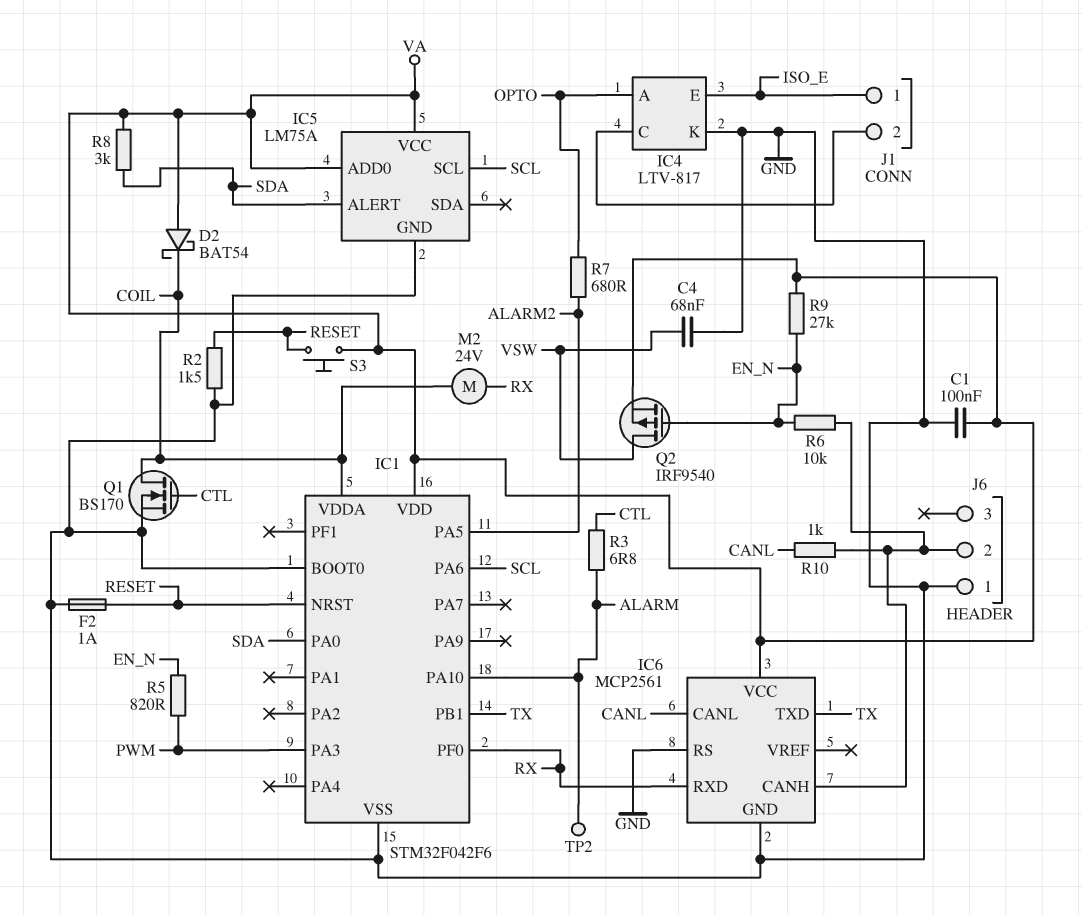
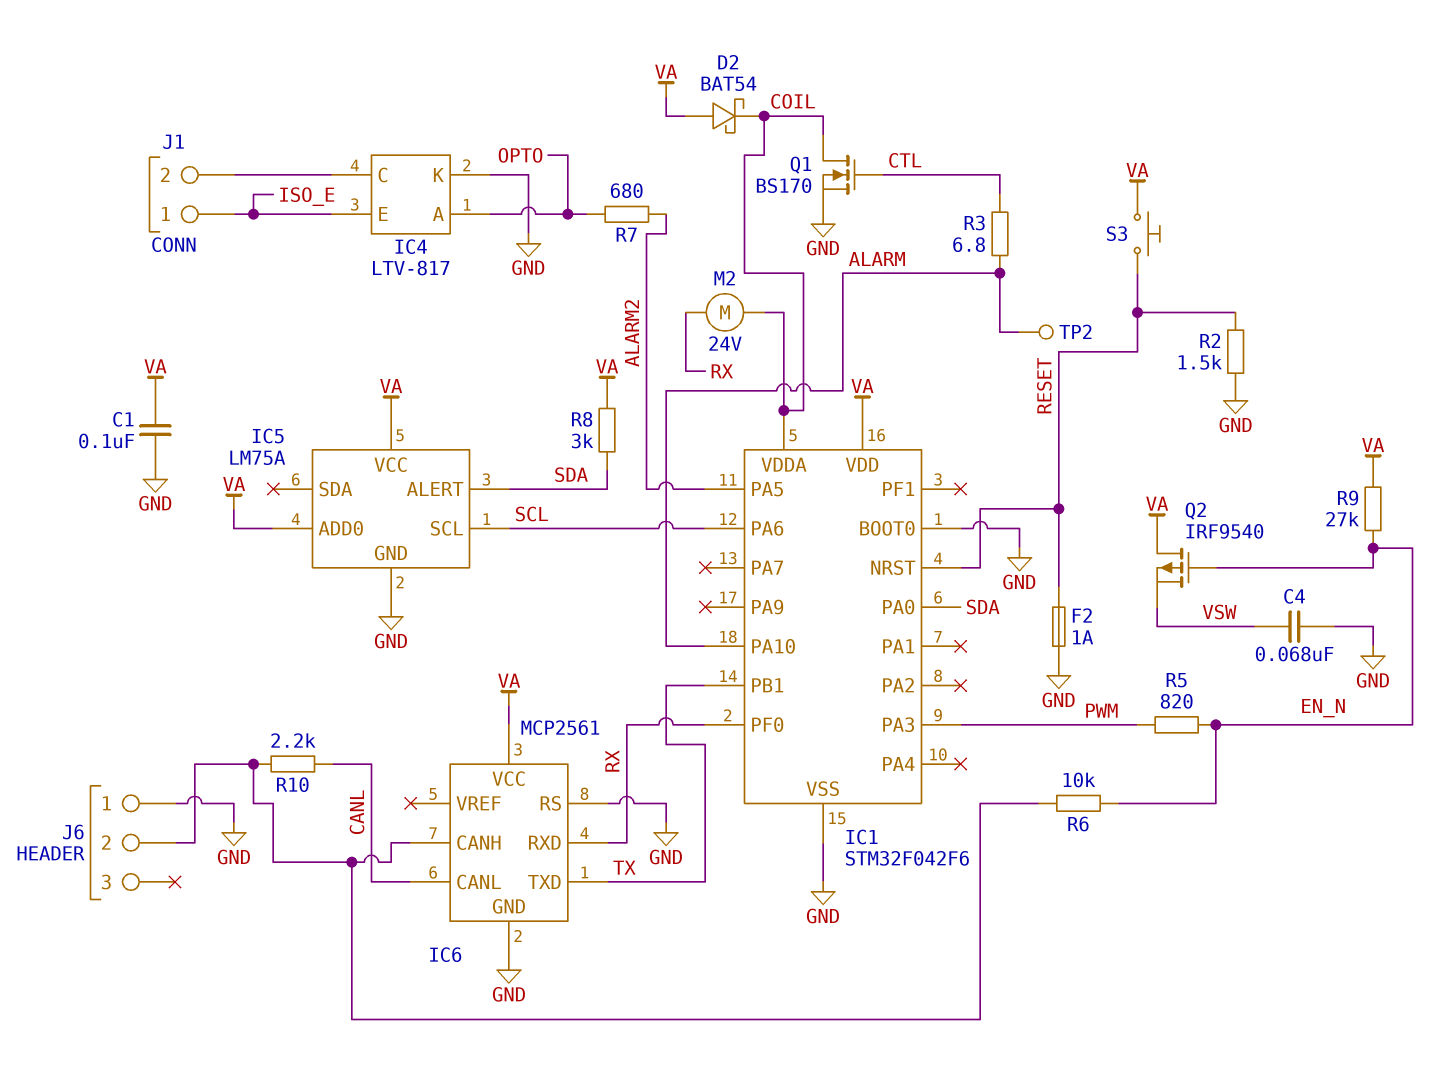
Q2: PMOS IRF9540 (G EN_N, D VSW, S VA) -> PMOS IRF9540 (G EN_N, D VA, S VSW)
R10: 1k (CANL, IC6/CANH) -> 2.2k (CANL, IC6/CANH)

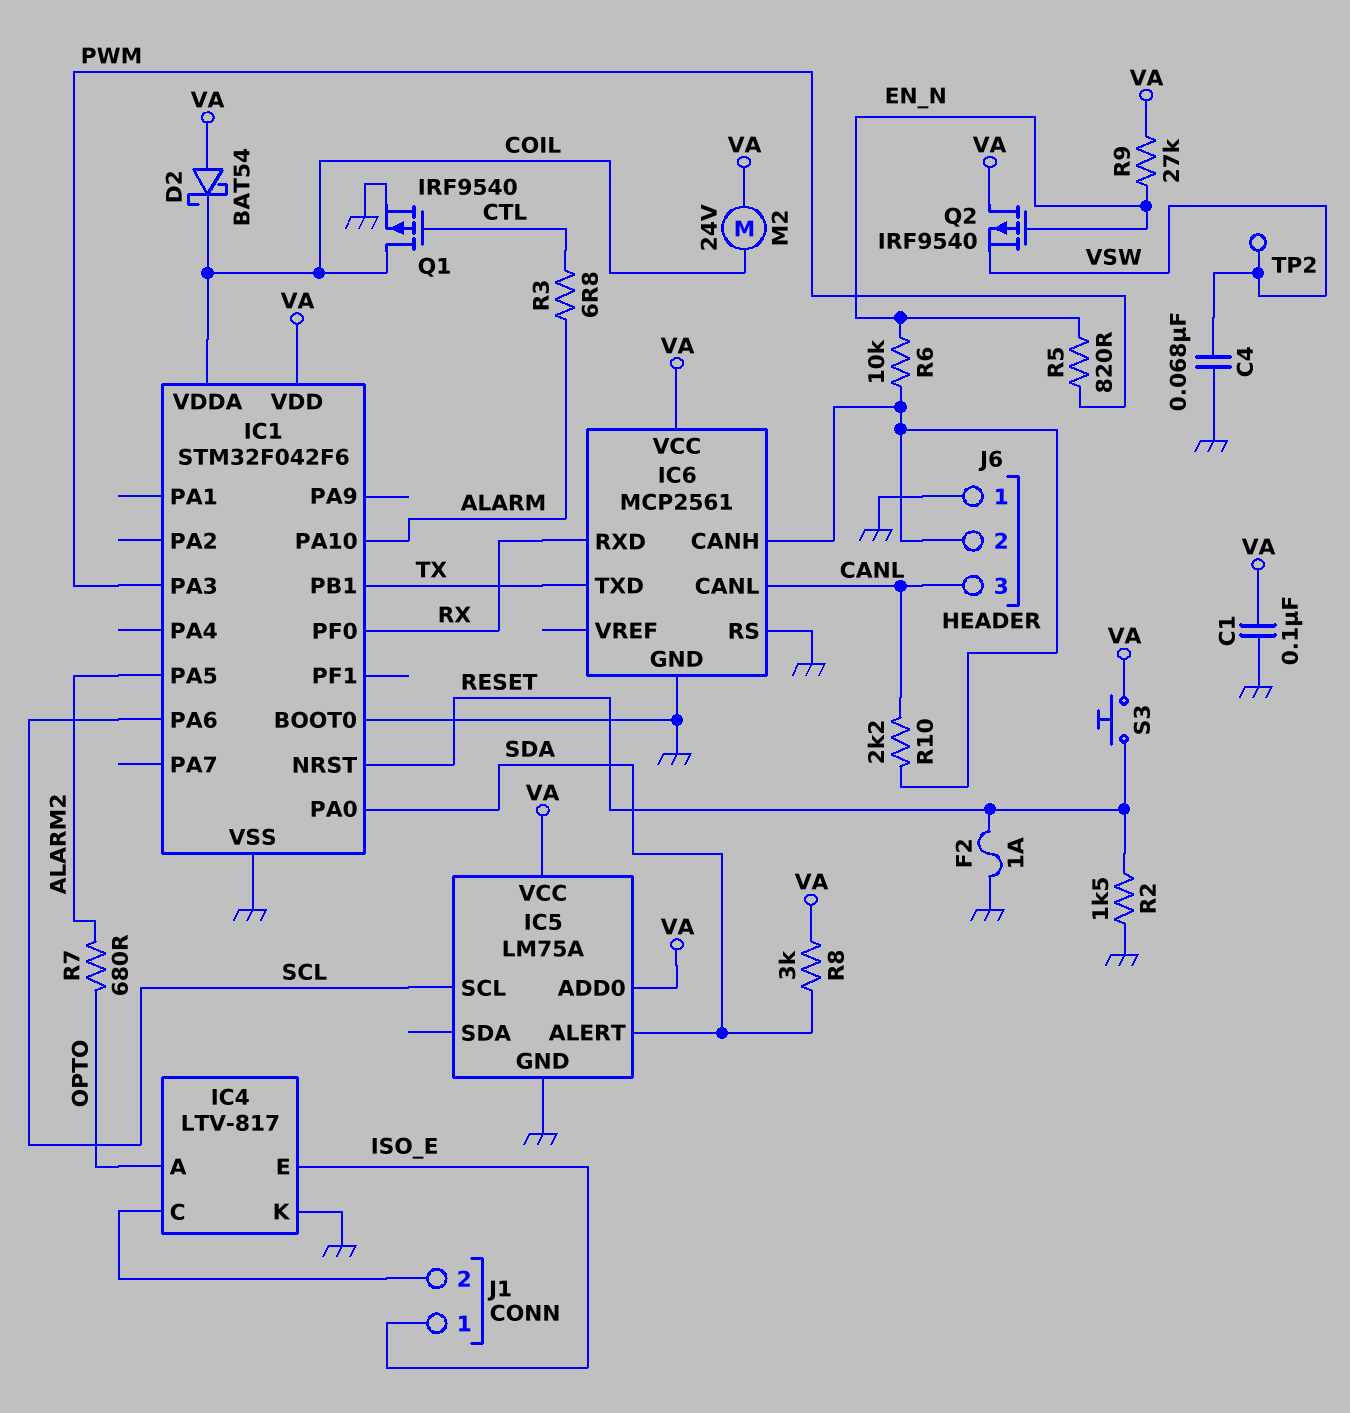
J6 pin 3: none -> CANL
M2: motor 24V (COIL, RX) -> motor 24V (COIL, VA)
Q1: NMOS BS170 (G CTL, D COIL, S GND) -> PMOS IRF9540 (G CTL, D COIL, S GND)
TP2: test point (ALARM) -> test point (VSW)

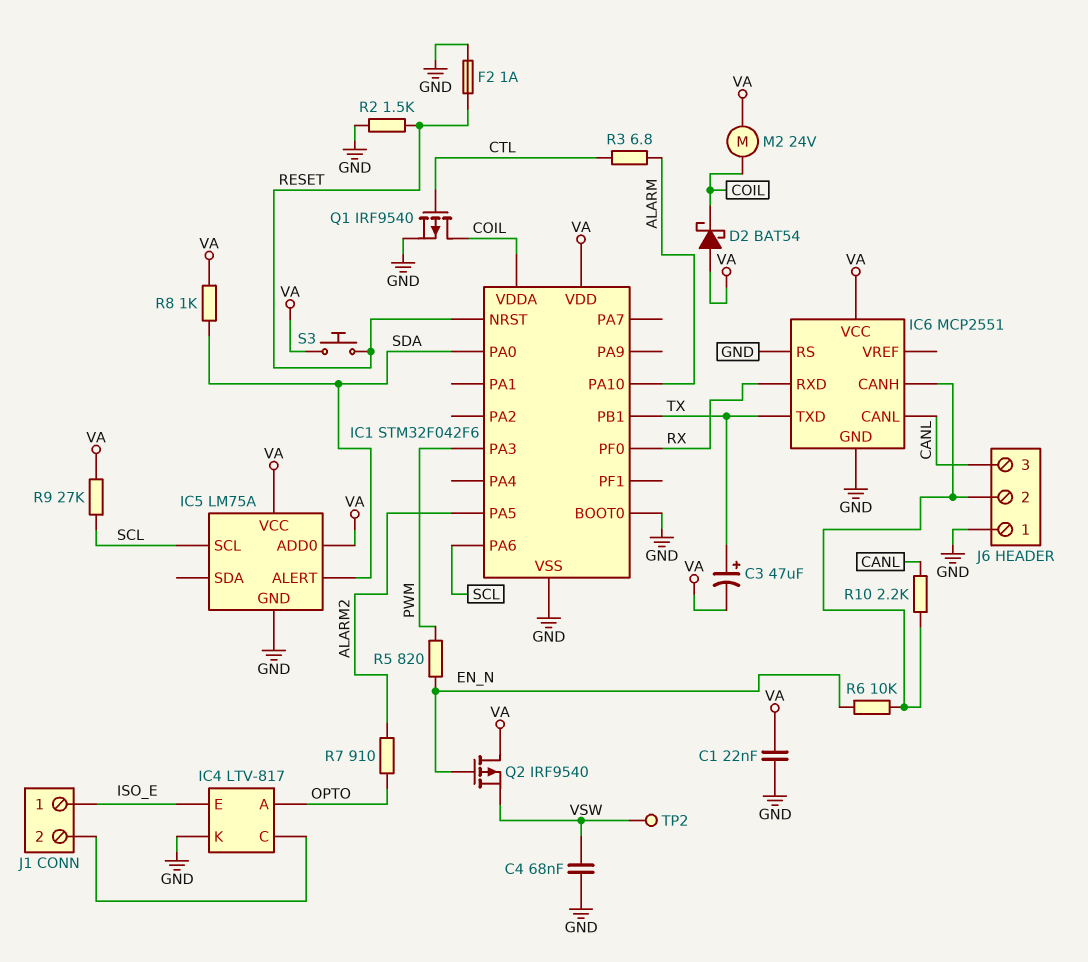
C1: 100nF (GND, VA) -> 22nF (GND, VA)
C3: none -> 47uF (plus TX, minus VA)
IC6: MCP2561 -> MCP2551
R7: 680 (ALARM2, OPTO) -> 910 (ALARM2, OPTO)
R8: 3k (SDA, VA) -> 1k (SDA, VA)
R9: 27k (EN_N, VA) -> 27k (SCL, VA)

